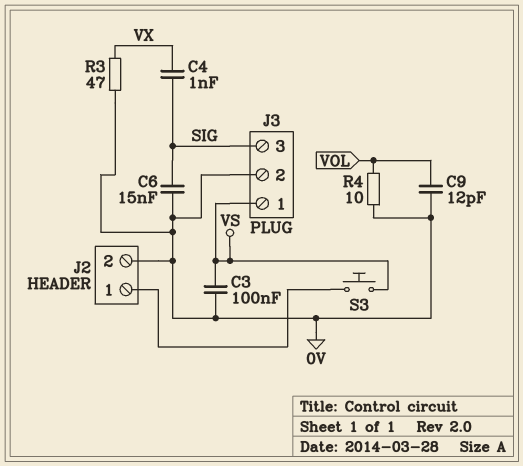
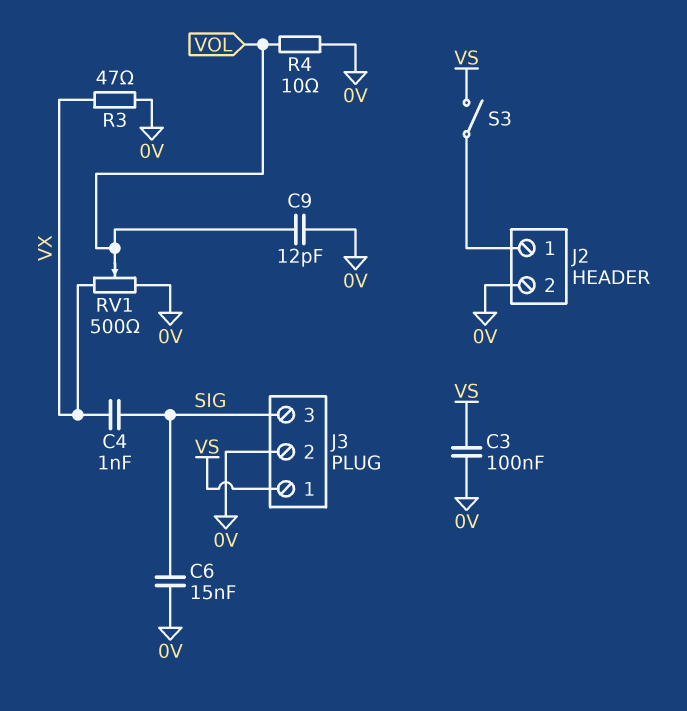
RV1: none -> 500 (0V, VX, wiper VOL)
S3: button (J2/1, VS) -> switch (J2/1, VS)

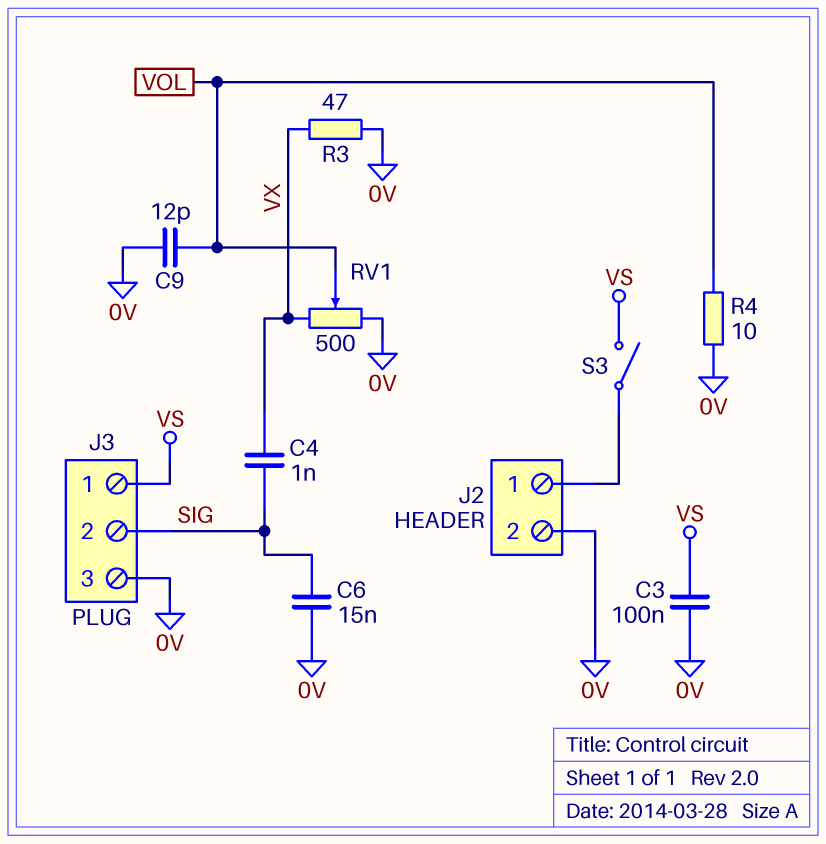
J3 pin 2: 0V -> SIG
J3 pin 3: SIG -> 0V

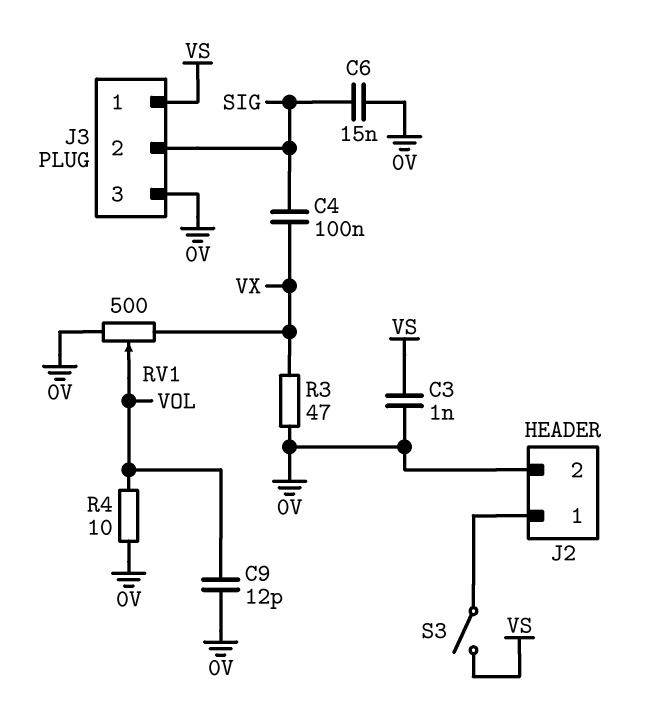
C3: 100nF (0V, VS) -> 1nF (0V, VS)
C4: 1nF (SIG, VX) -> 100nF (SIG, VX)

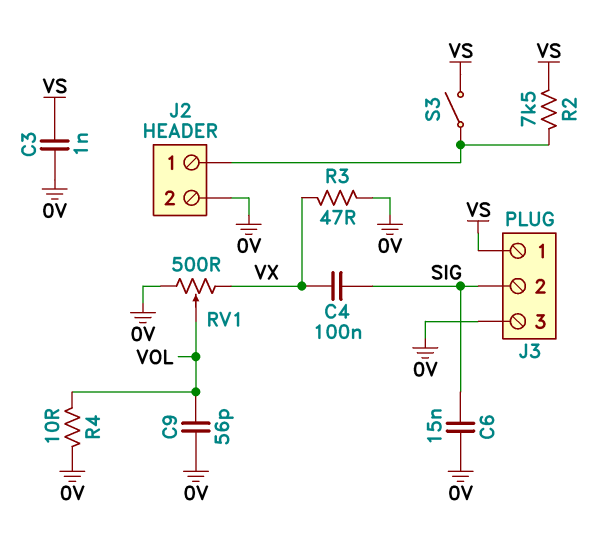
C9: 12pF (0V, VOL) -> 56pF (0V, VOL)
R2: none -> 7.5k (J2/1, VS)

